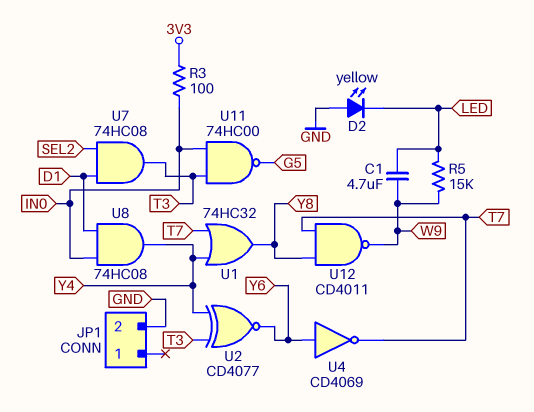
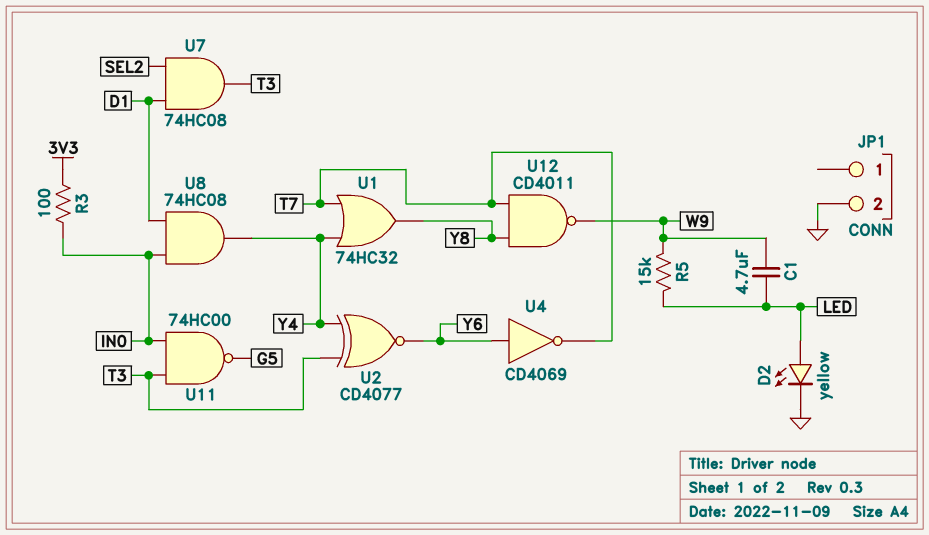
D2: LED yellow (A GND, K LED) -> LED yellow (A LED, K GND)

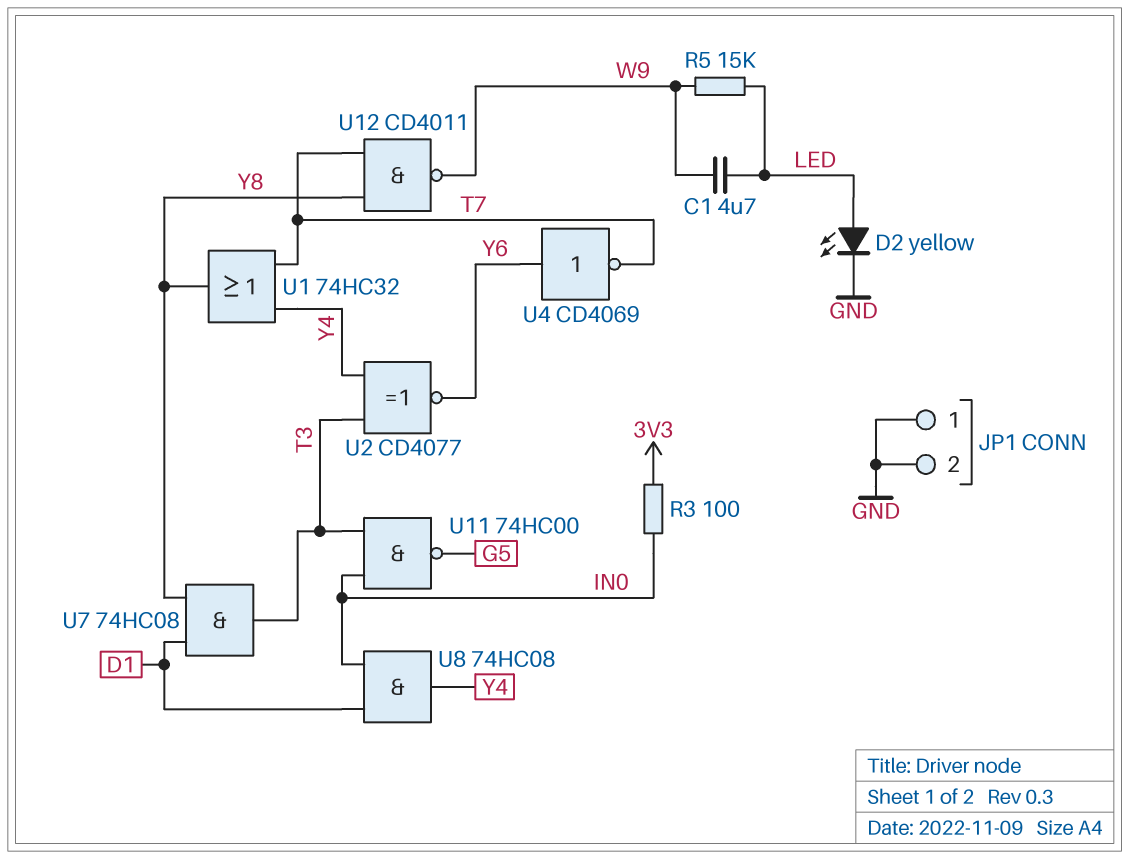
JP1 pin 1: none -> GND
U7: AND 74HC08 (in D1, in SEL2, out T3) -> AND 74HC08 (in D1, in Y8, out T3)

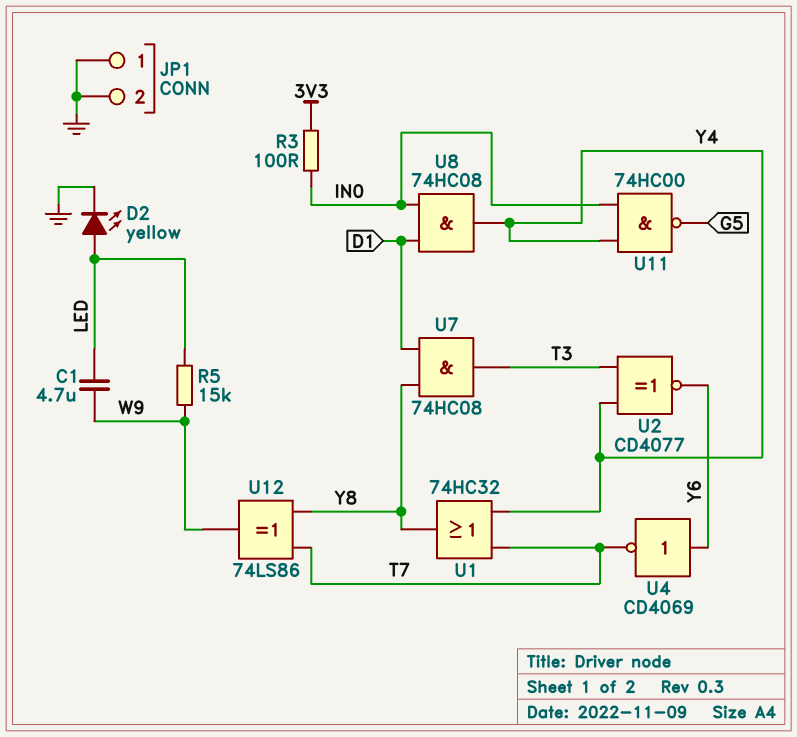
U11: NAND 74HC00 (in IN0, in T3, out G5) -> NAND 74HC00 (in IN0, in Y4, out G5)
U12: NAND CD4011 (in T7, in Y8, out W9) -> XOR 74LS86 (in T7, in Y8, out W9)

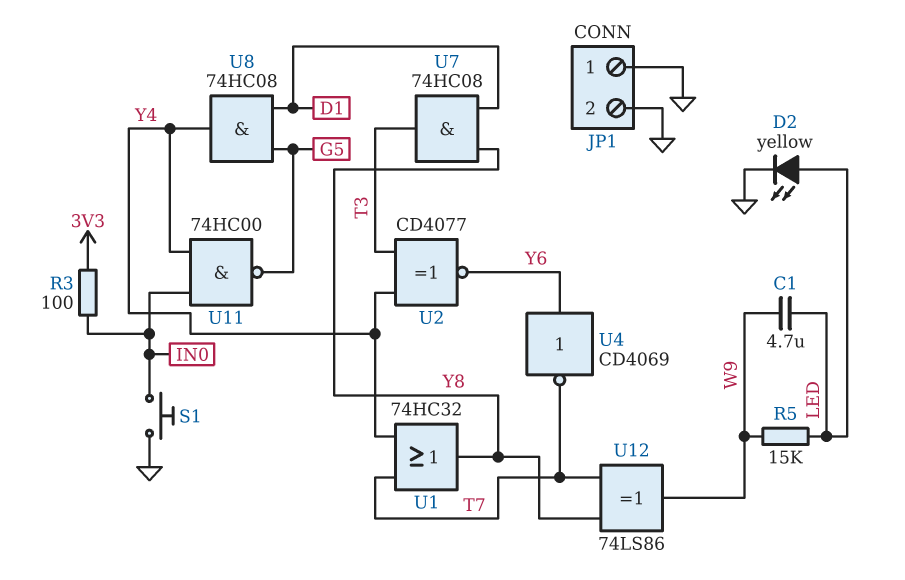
S1: none -> button (GND, IN0)
U8: AND 74HC08 (in D1, in IN0, out Y4) -> AND 74HC08 (in D1, in G5, out Y4)

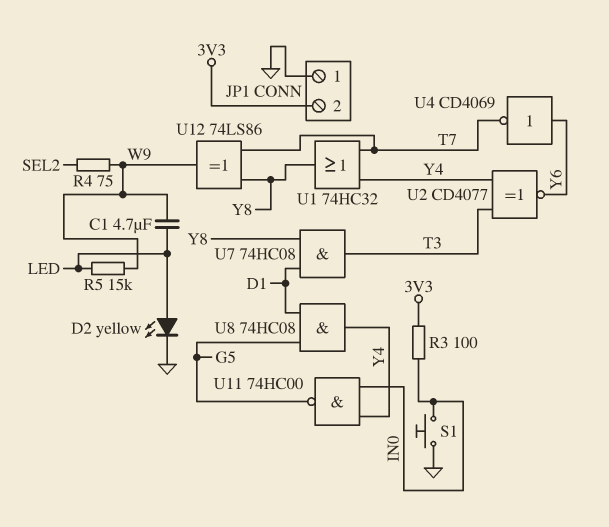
JP1 pin 2: GND -> 3V3
R4: none -> 75 (SEL2, W9)

